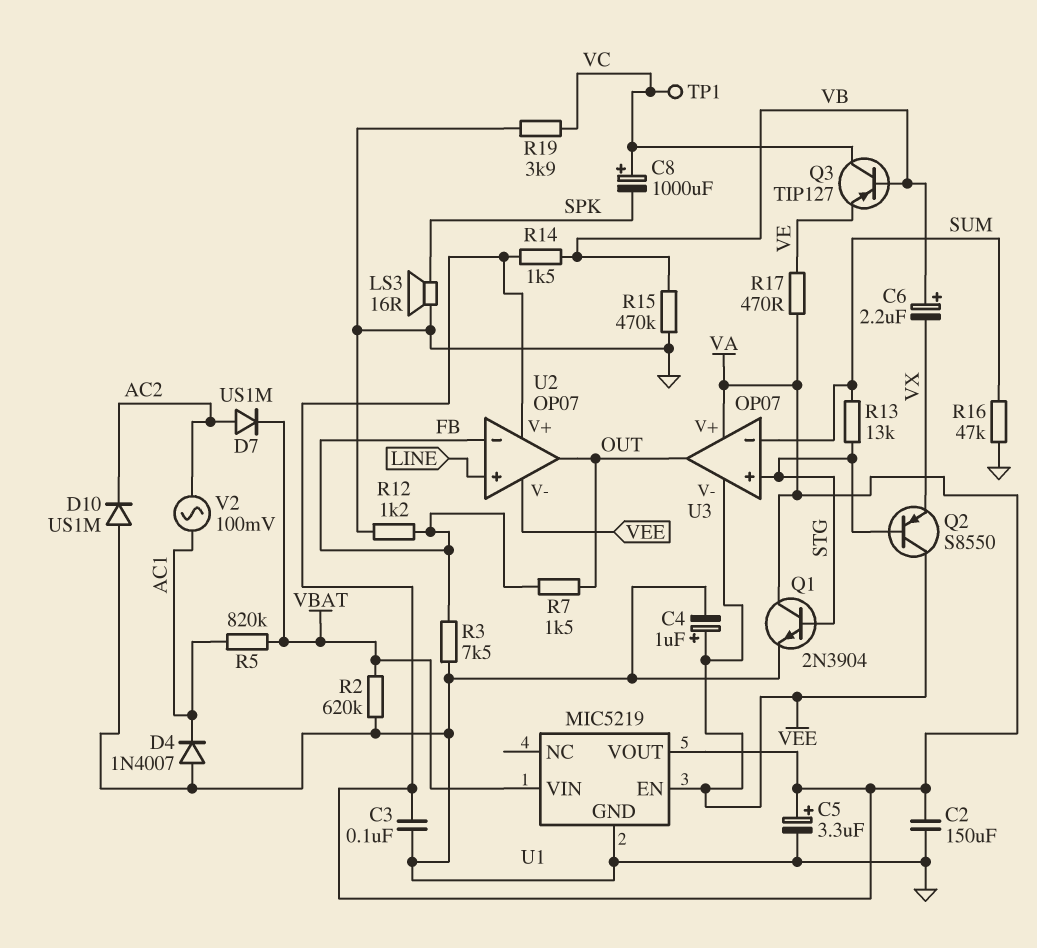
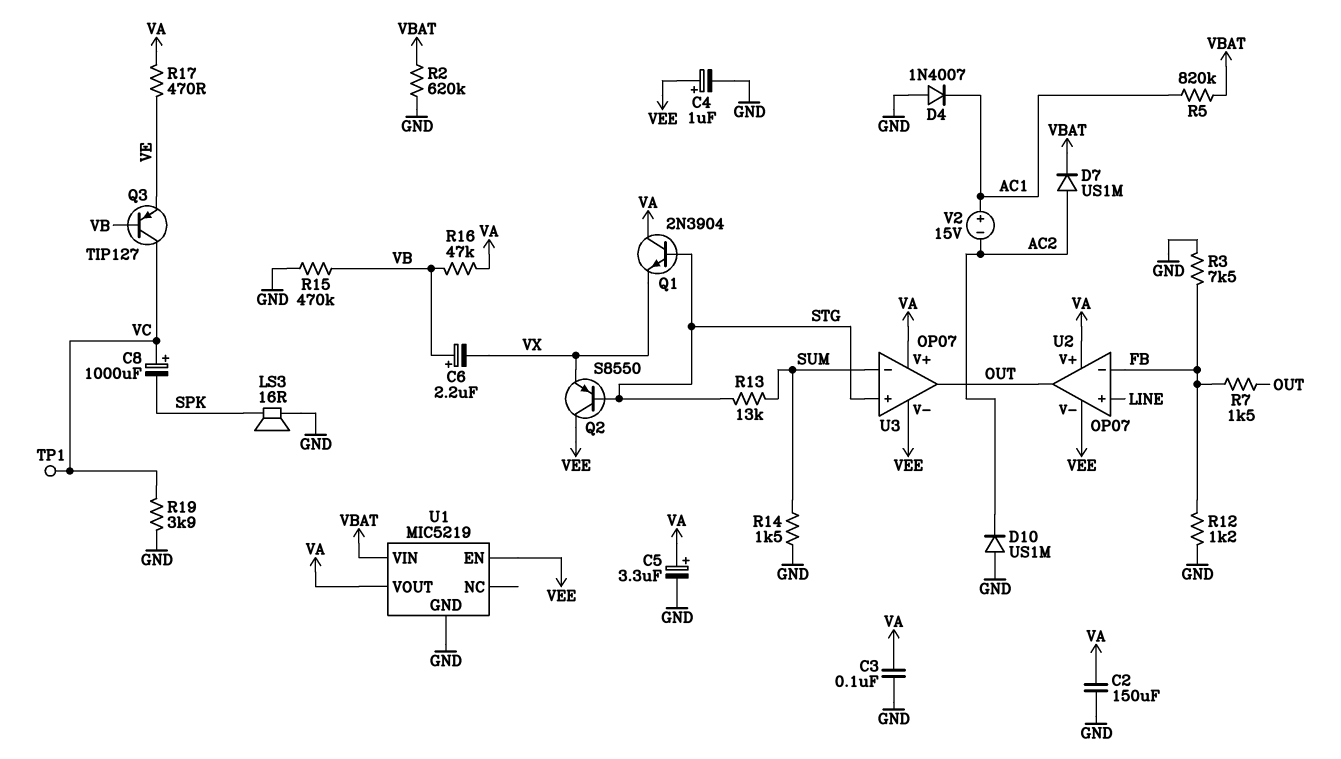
Q1: NPN 2N3904 (B STG, C VA, E GND) -> NPN 2N3904 (B STG, C VA, E VX)
R14: 1.5k (VA, VB) -> 1.5k (GND, SUM)
R16: 47k (GND, SUM) -> 47k (VA, VB)
V2: AC 100mV (AC1, AC2) -> 15V (plus AC1, minus AC2)

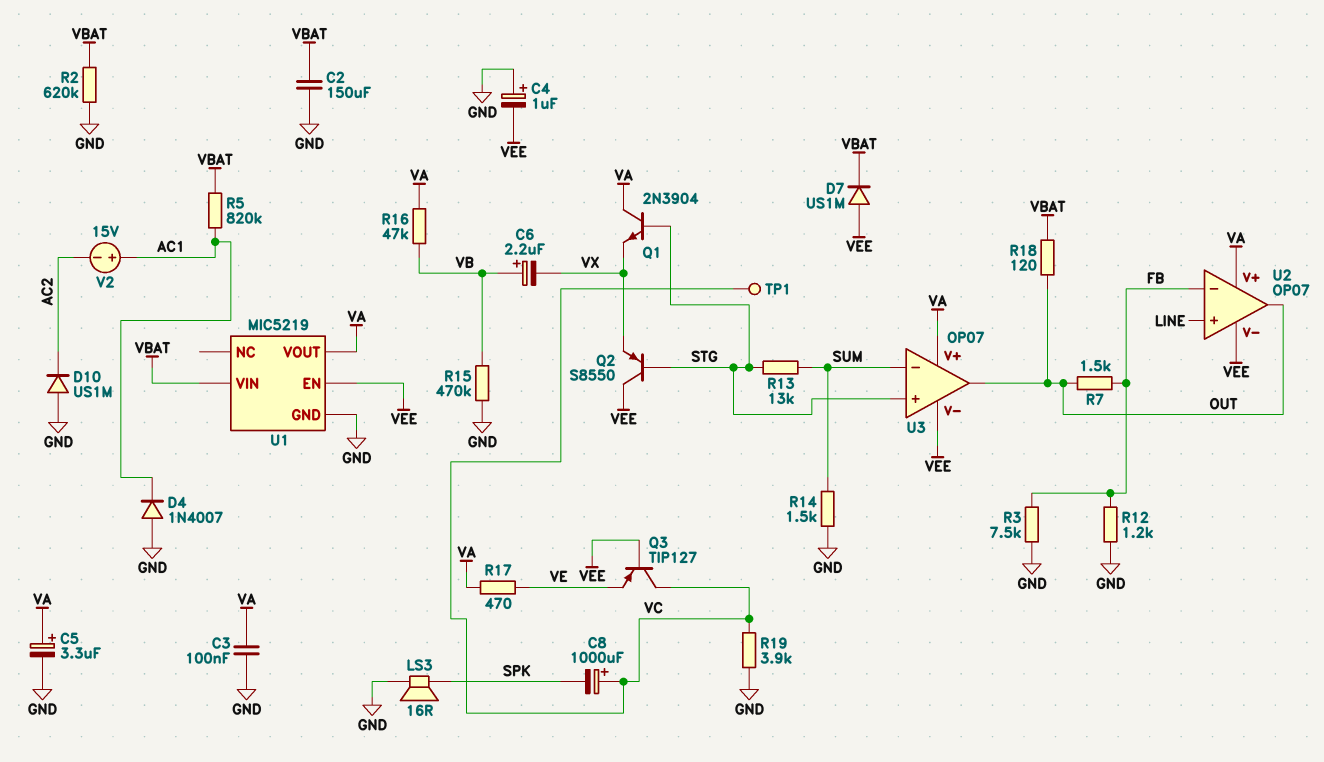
C2: 150uF (GND, VA) -> 150uF (GND, VBAT)
C4: 1uF (plus VEE, minus GND) -> 1uF (plus GND, minus VEE)
D7: diode US1M (A AC2, K VBAT) -> diode US1M (A VEE, K VBAT)
Q3: PNP TIP127 (B VB, C VC, E VE) -> PNP TIP127 (B VEE, C VC, E VE)
R18: none -> 120 (OUT, VBAT)

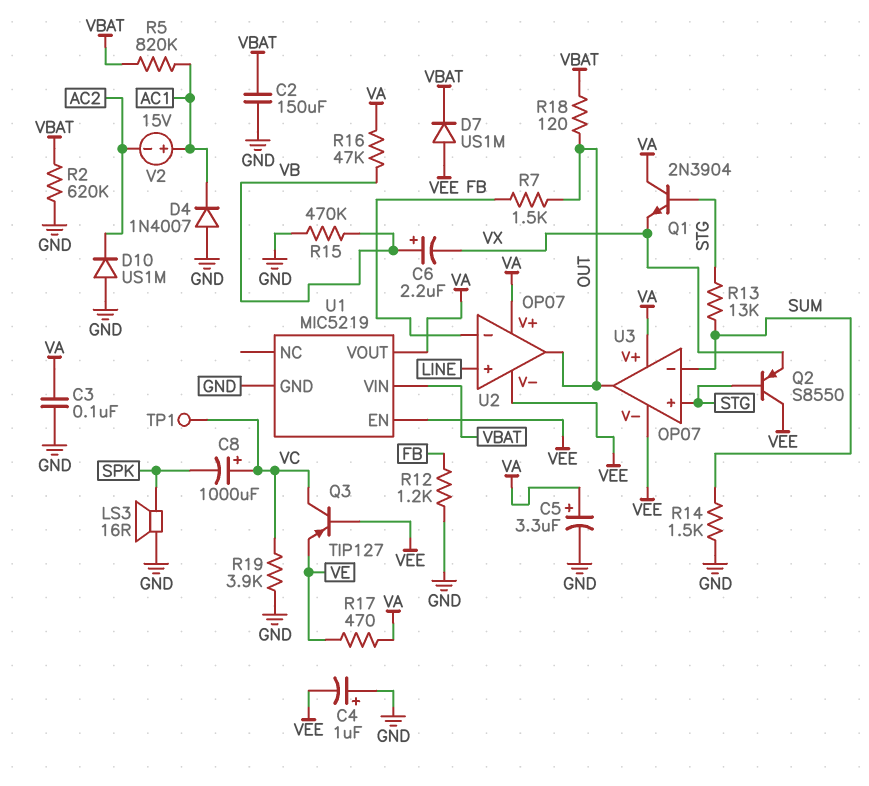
R3: 7.5k (FB, GND) -> none

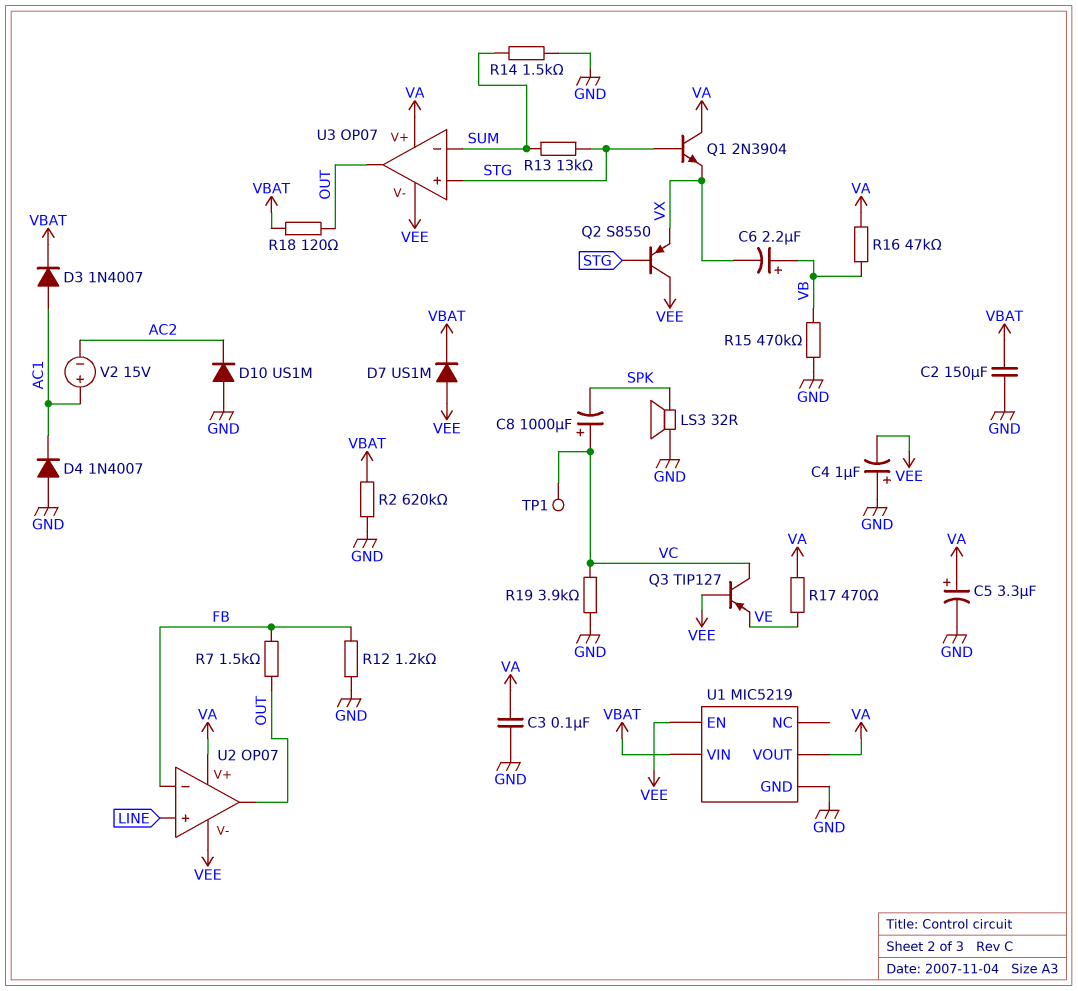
D3: none -> diode 1N4007 (A AC1, K VBAT)
LS3: speaker 16R (GND, SPK) -> speaker 32R (GND, SPK)
R5: 820k (AC1, VBAT) -> none

